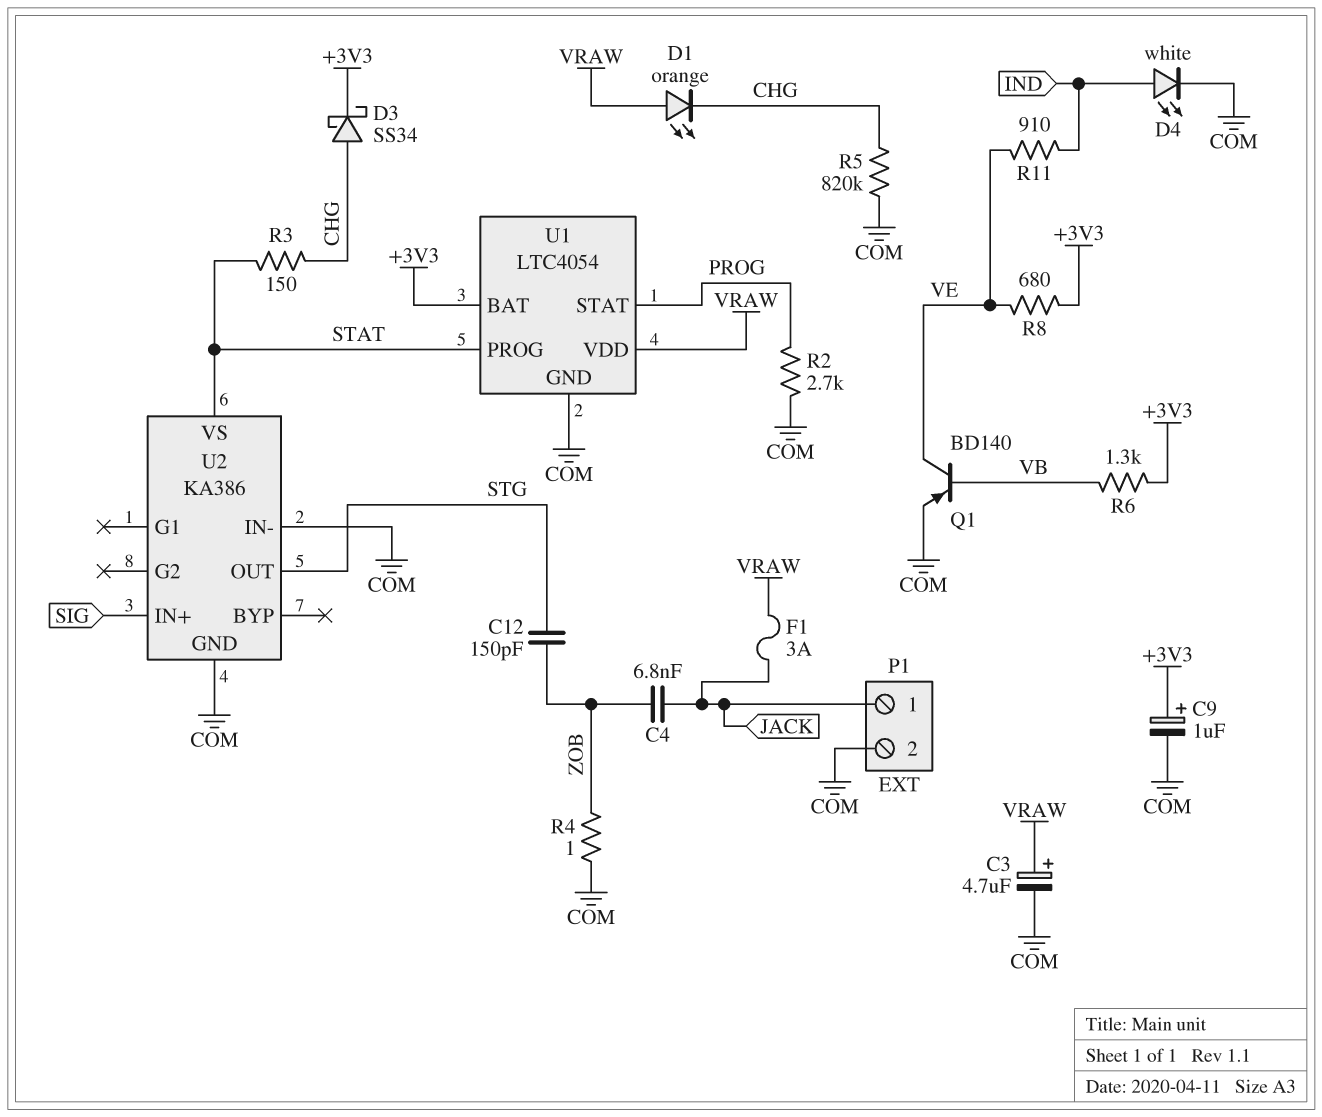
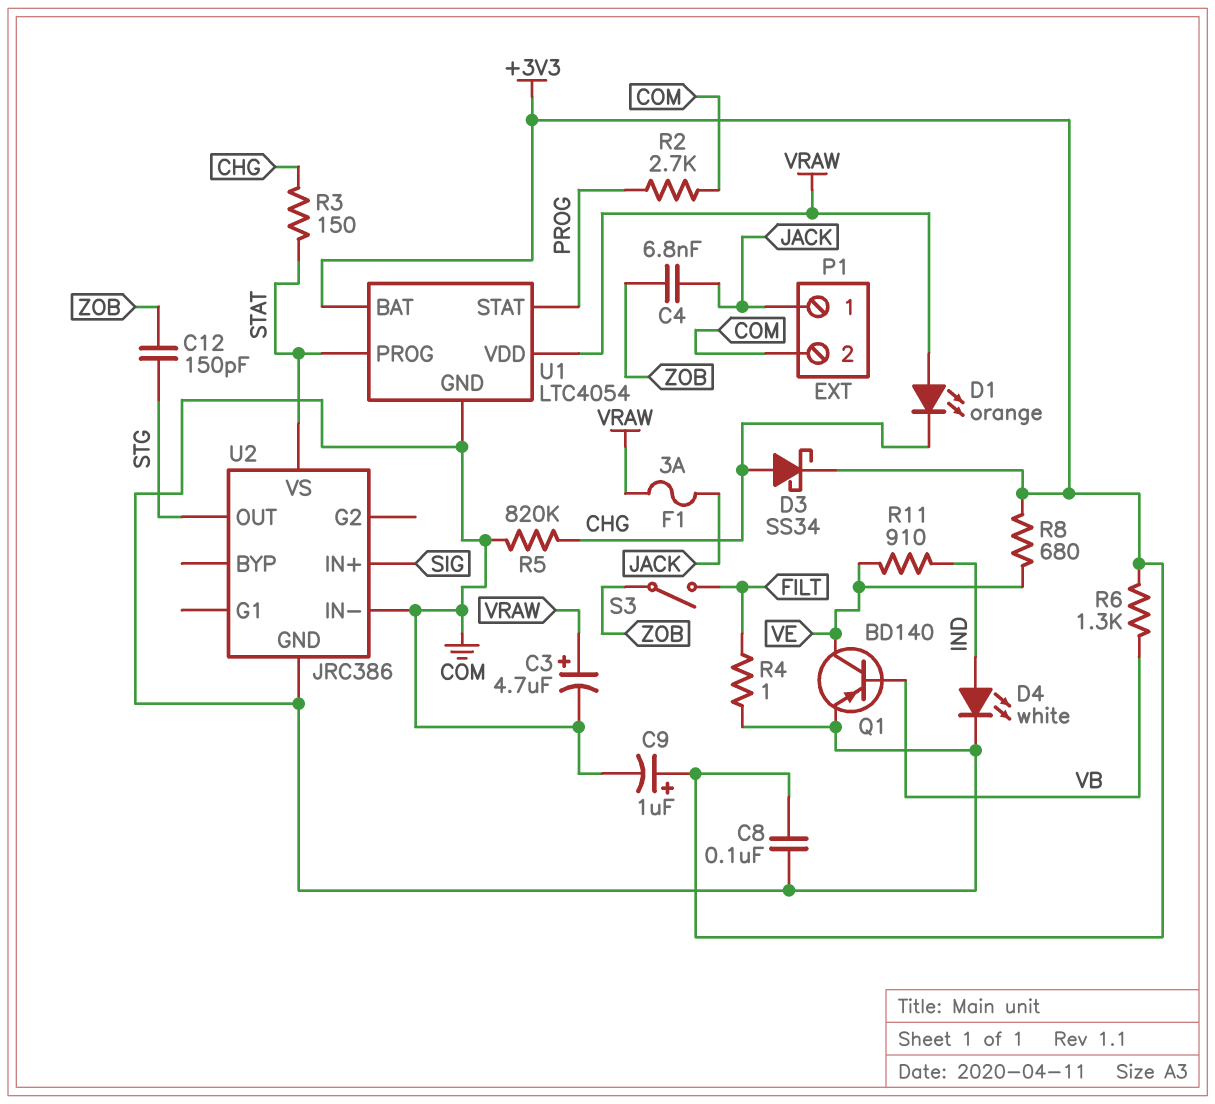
C8: none -> 100nF (+3V3, COM)
R4: 1 (COM, ZOB) -> 1 (COM, FILT)
S3: none -> switch (FILT, ZOB)
U2: KA386 -> JRC386

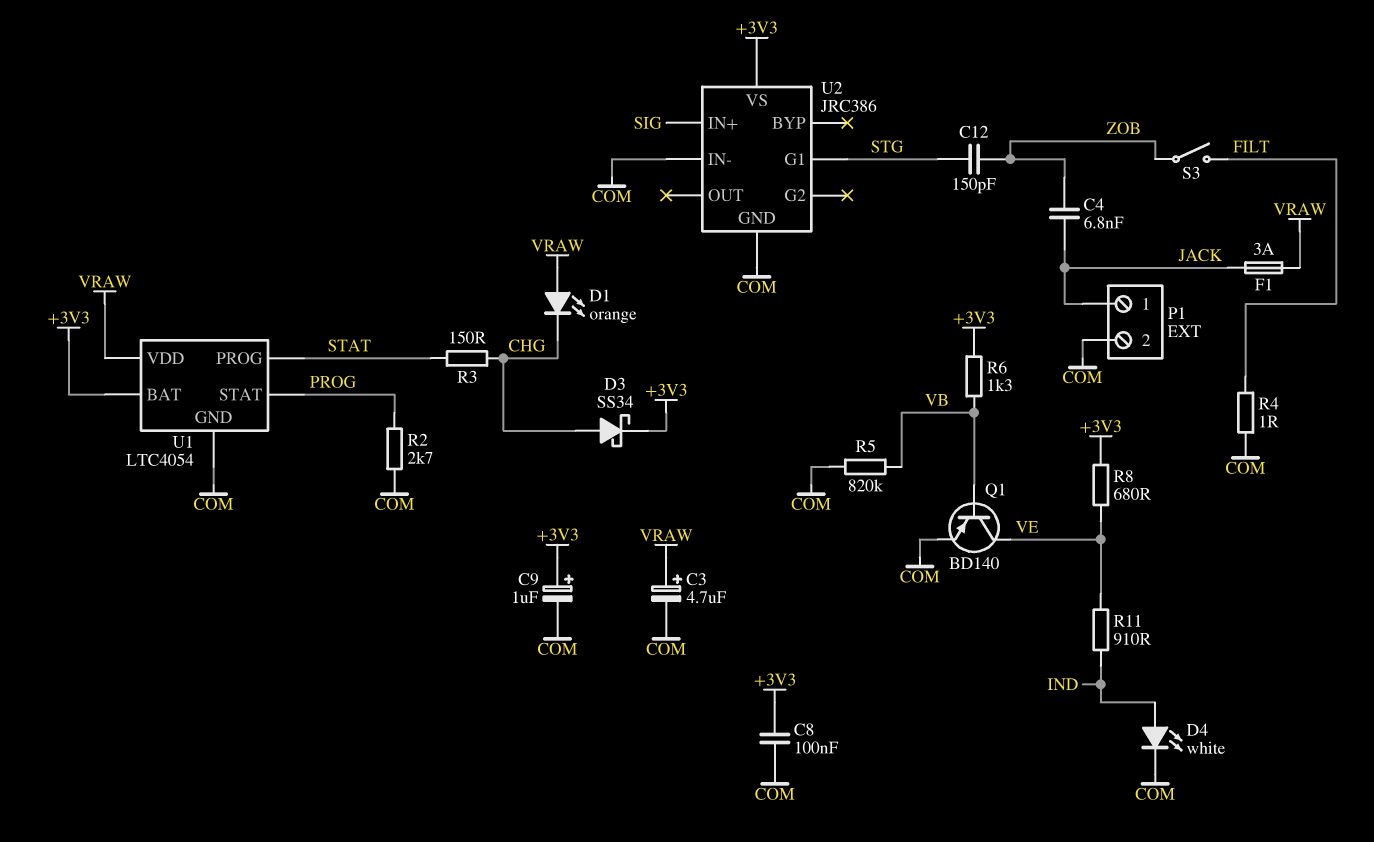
R5: 820k (CHG, COM) -> 820k (COM, VB)
U2 pin G1: none -> STG
U2 pin OUT: STG -> none
U2 pin VS: STAT -> +3V3

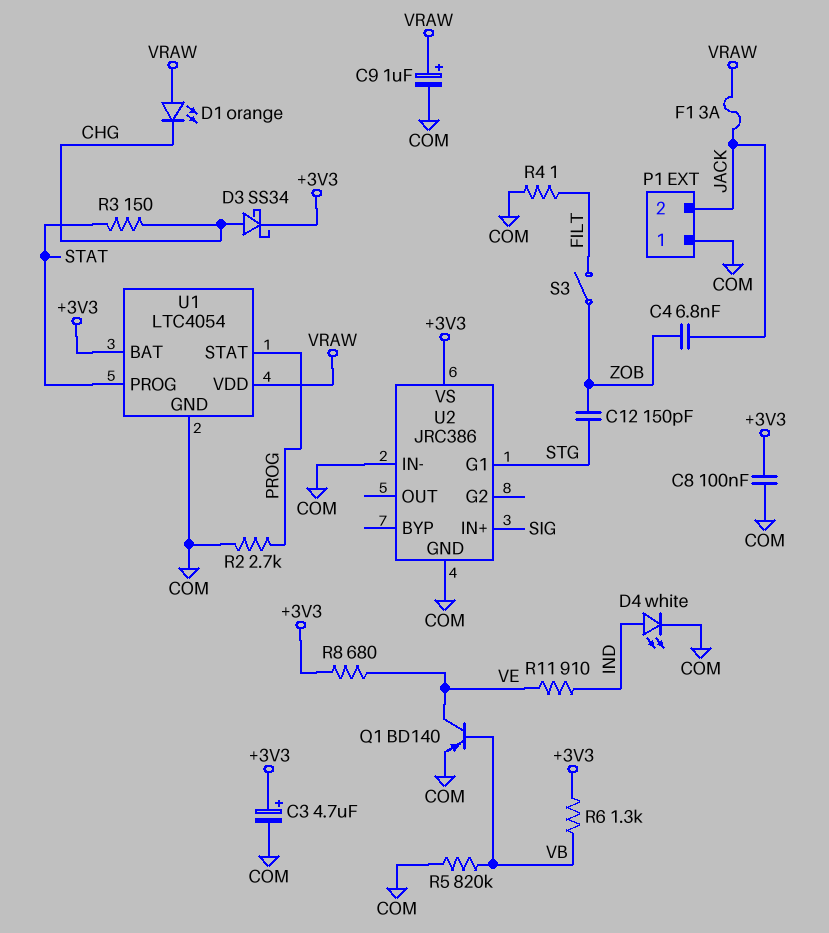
C3: 4.7uF (plus VRAW, minus COM) -> 4.7uF (plus +3V3, minus COM)
C9: 1uF (plus +3V3, minus COM) -> 1uF (plus VRAW, minus COM)
P1 pin 1: JACK -> COM
P1 pin 2: COM -> JACK

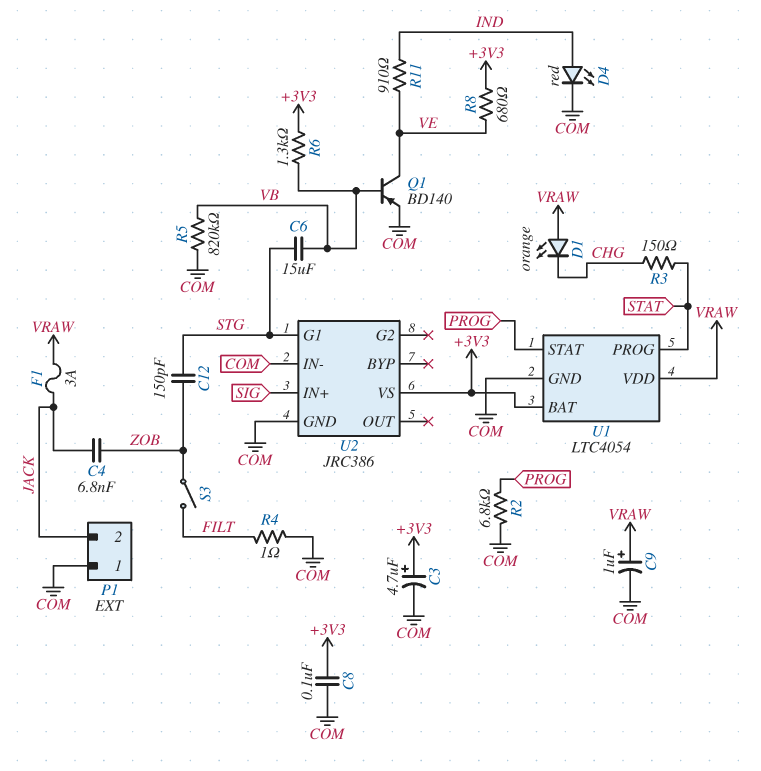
C6: none -> 15uF (STG, VB)
D3: schottky SS34 (A CHG, K +3V3) -> none
D4: LED white (A IND, K COM) -> LED red (A IND, K COM)
R2: 2.7k (COM, PROG) -> 6.8k (COM, PROG)

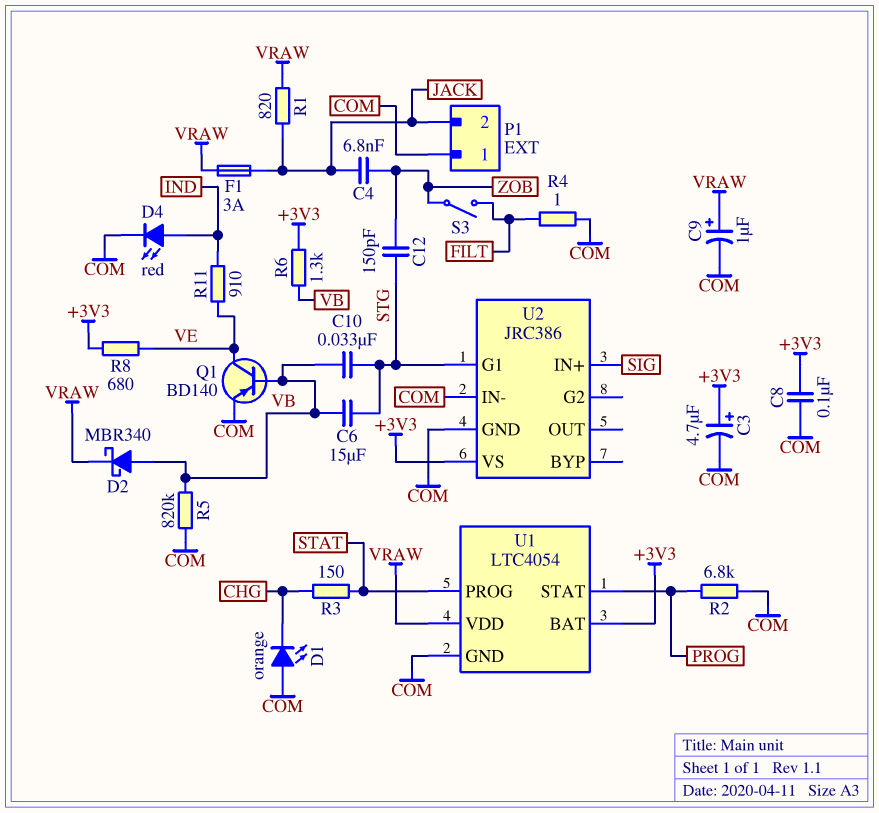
C10: none -> 33nF (STG, VB)
D1: LED orange (A VRAW, K CHG) -> LED orange (A COM, K CHG)
D2: none -> schottky MBR340 (A VB, K VRAW)
R1: none -> 820 (JACK, VRAW)

